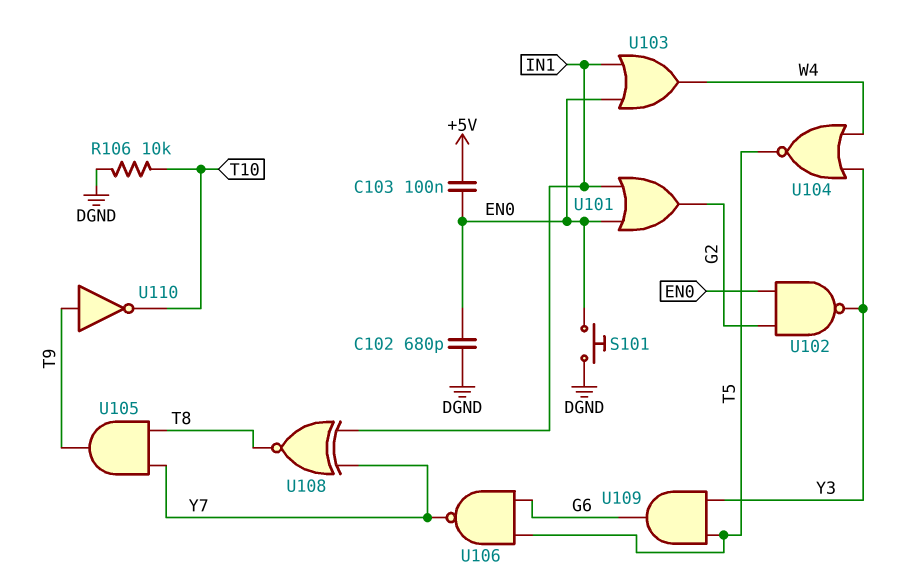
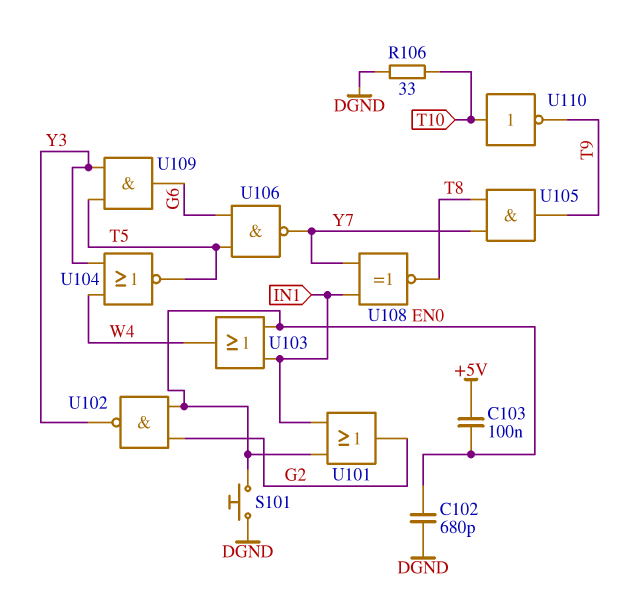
R106: 10k (DGND, T10) -> 33 (DGND, T10)
U110: NOT (in T9, out T10) -> NOT (in T10, out T9)

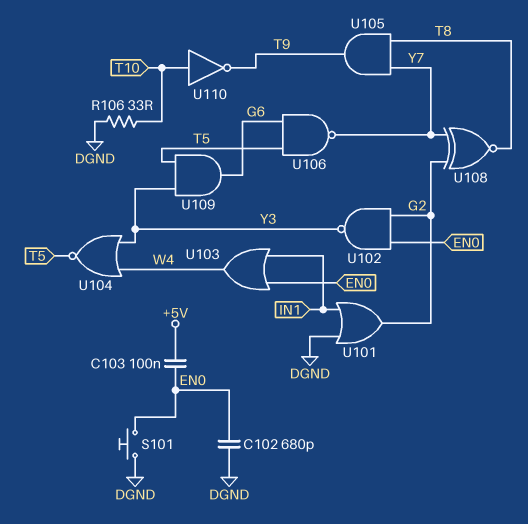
U101: OR (in EN0, in IN1, out G2) -> OR (in DGND, in IN1, out G2)
U108: XNOR (in IN1, in Y7, out T8) -> XNOR (in G2, in Y7, out T8)

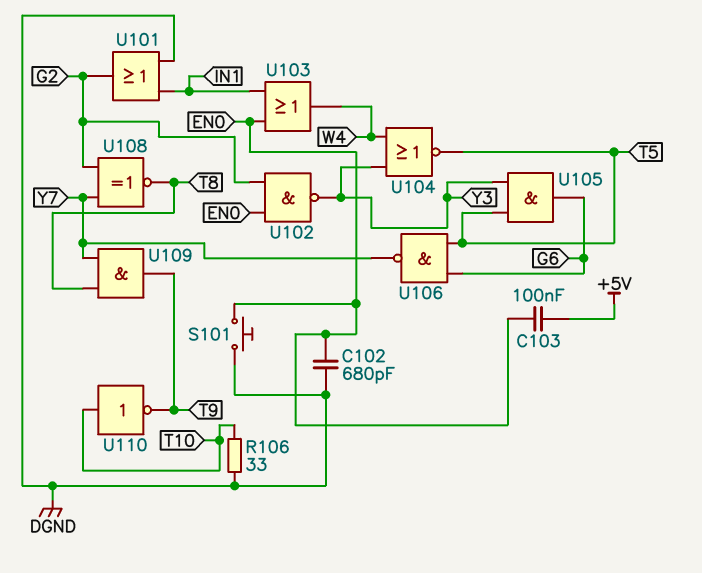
U105: AND (in T8, in Y7, out T9) -> AND (in T5, in Y3, out G6)
U109: AND (in T5, in Y3, out G6) -> AND (in T8, in Y7, out T9)

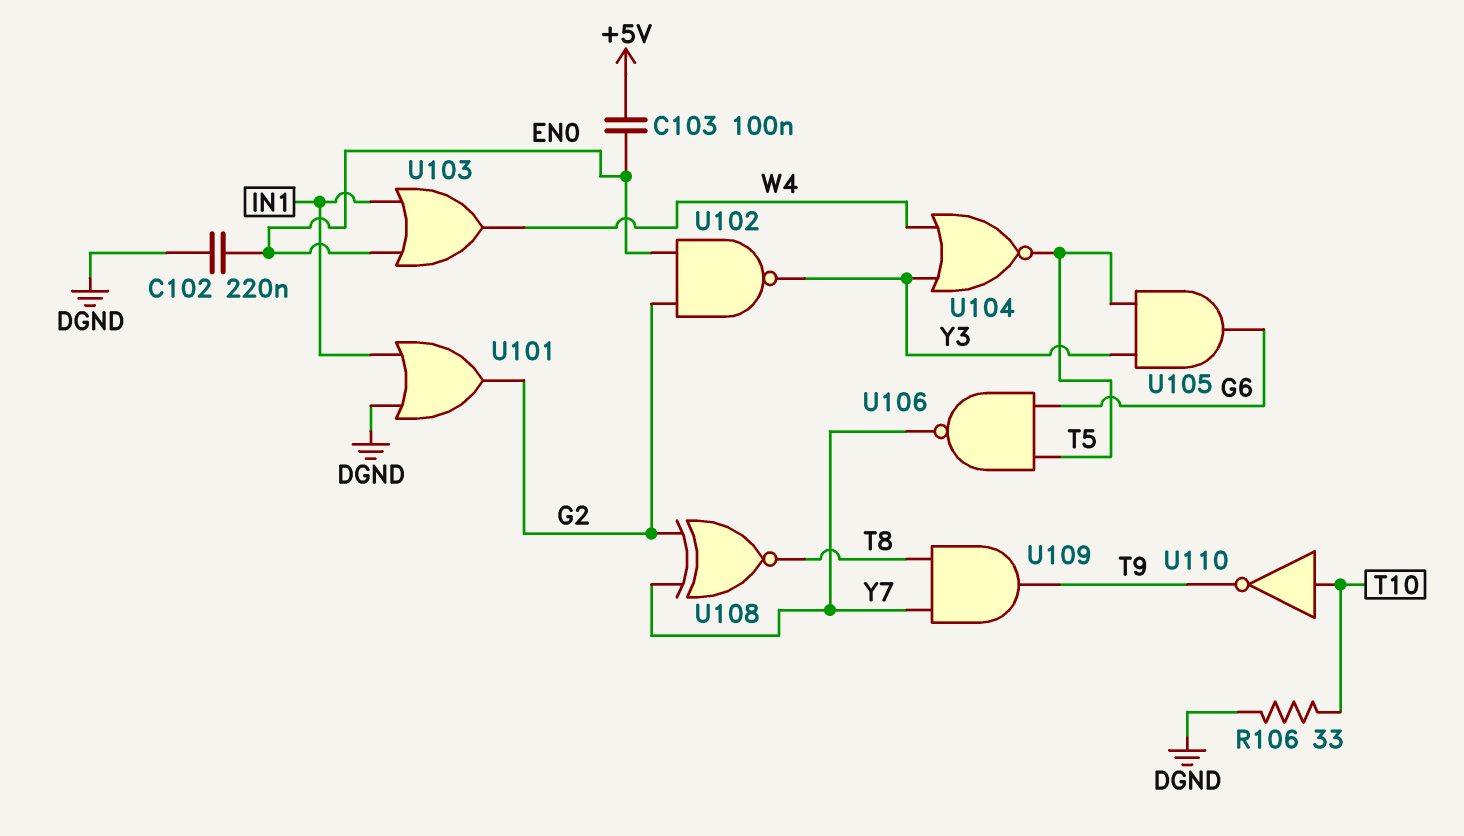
C102: 680pF (DGND, EN0) -> 220nF (DGND, EN0)
S101: button (DGND, EN0) -> none

